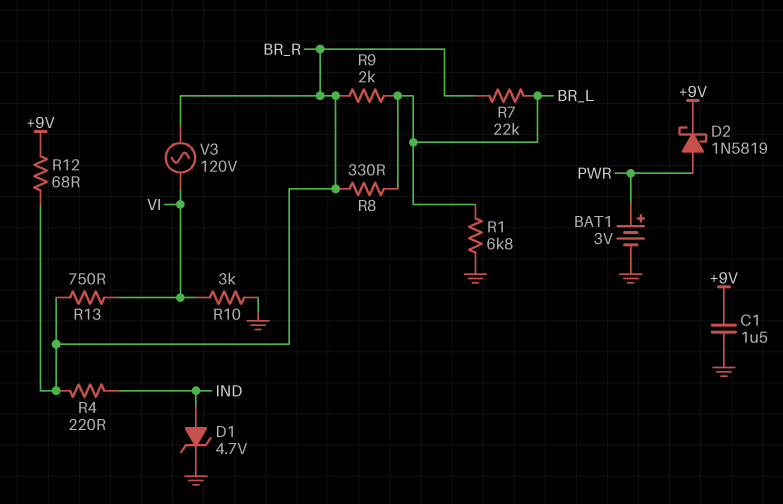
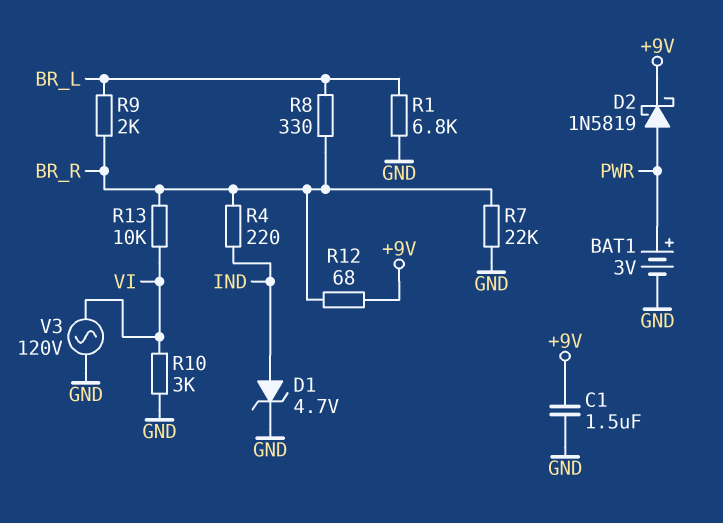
R7: 22k (BR_L, BR_R) -> 22k (BR_R, GND)
R13: 750 (BR_R, VI) -> 10k (BR_R, VI)
V3: AC 120V (BR_R, VI) -> AC 120V (GND, VI)

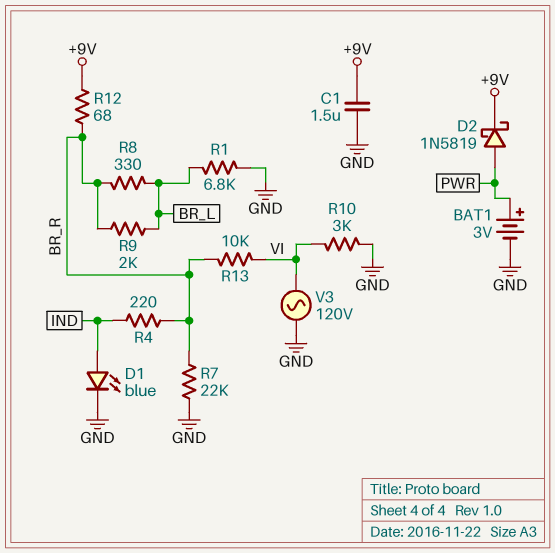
D1: zener 4.7V (A IND, K GND) -> LED blue (A IND, K GND)

